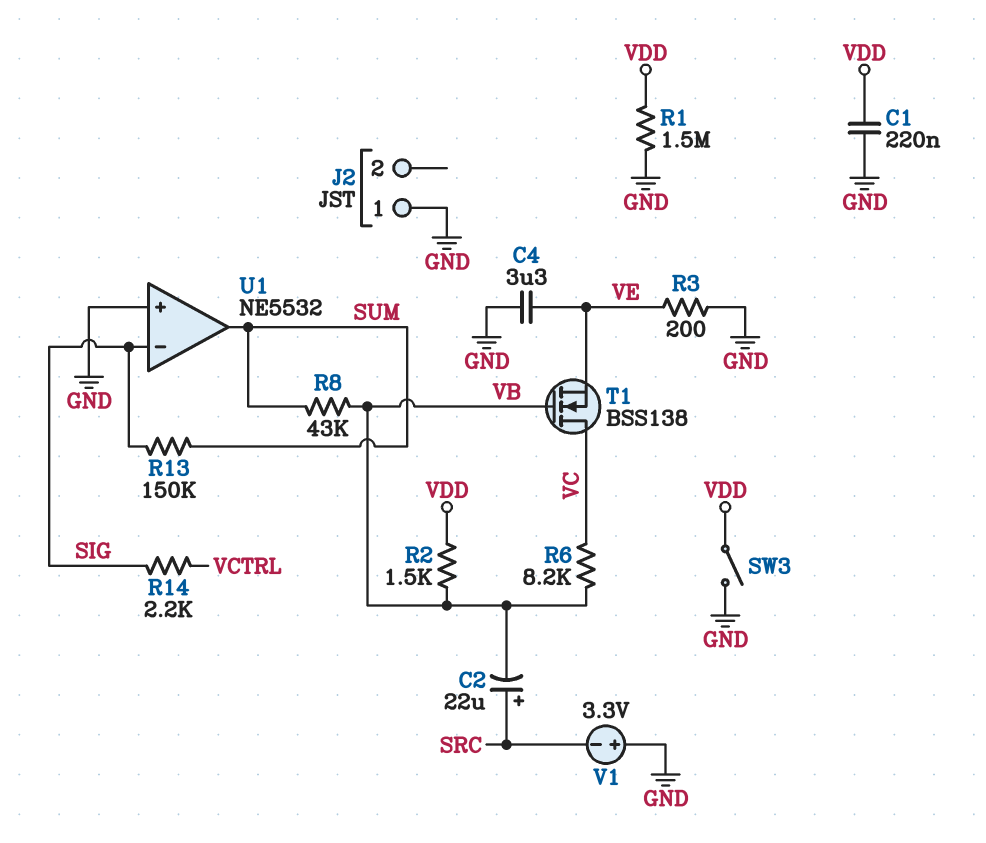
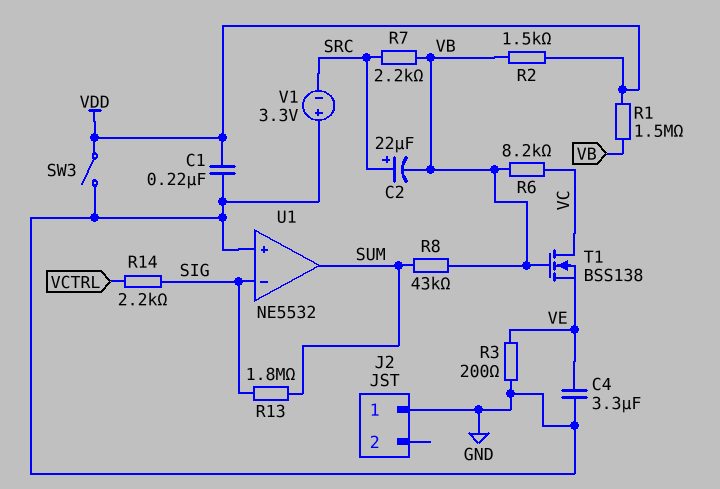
R1: 1.5M (GND, VDD) -> 1.5M (VB, VDD)
R7: none -> 2.2k (SRC, VB)
R13: 150k (SIG, SUM) -> 1.8M (SIG, SUM)

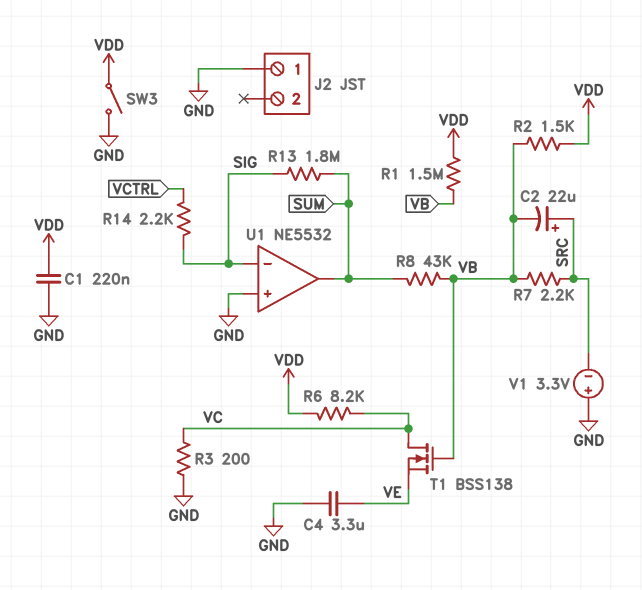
R3: 200 (GND, VE) -> 200 (GND, VC)
R6: 8.2k (VB, VC) -> 8.2k (VC, VDD)

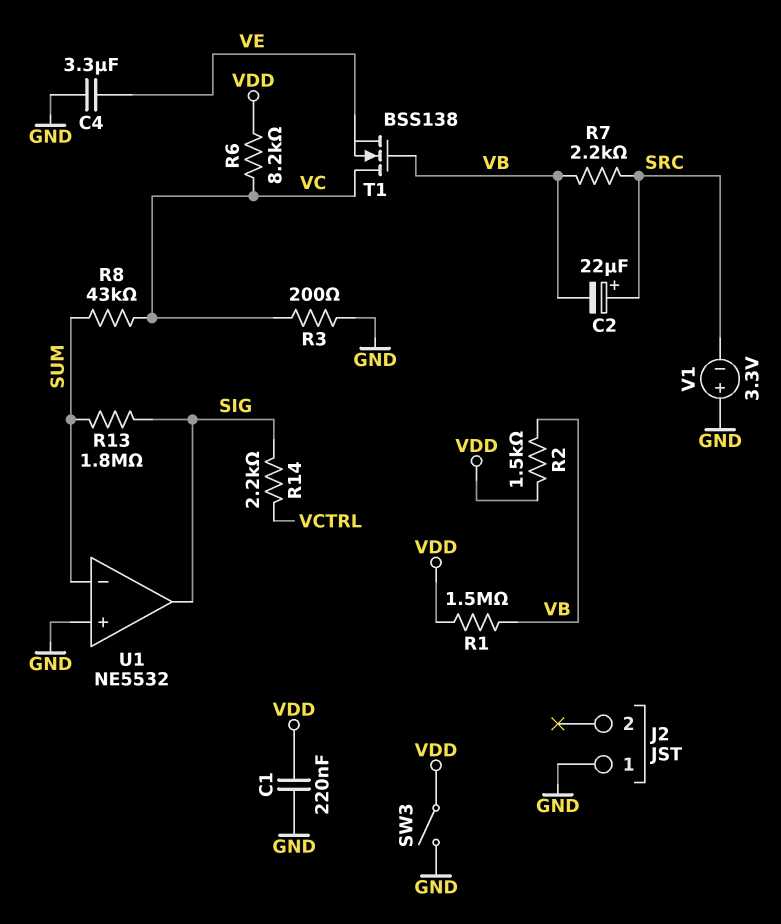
R8: 43k (SUM, VB) -> 43k (SUM, VC)
U1 pin in-: SIG -> SUM
U1 pin out: SUM -> SIG

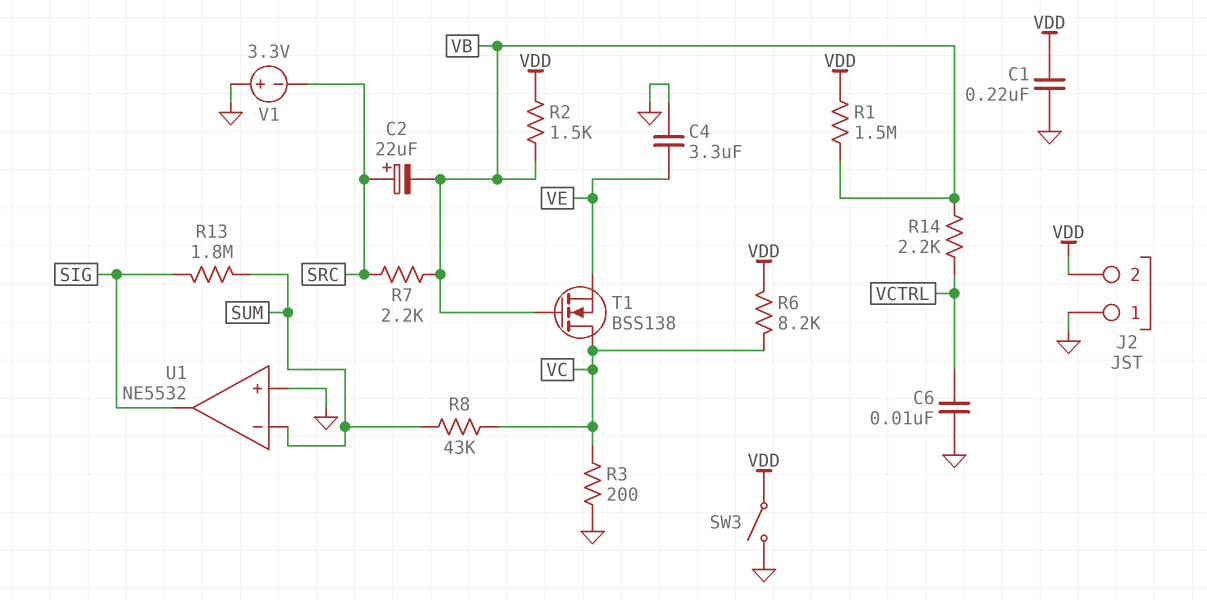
C6: none -> 10nF (GND, VCTRL)
J2 pin 2: none -> VDD
R14: 2.2k (SIG, VCTRL) -> 2.2k (VB, VCTRL)

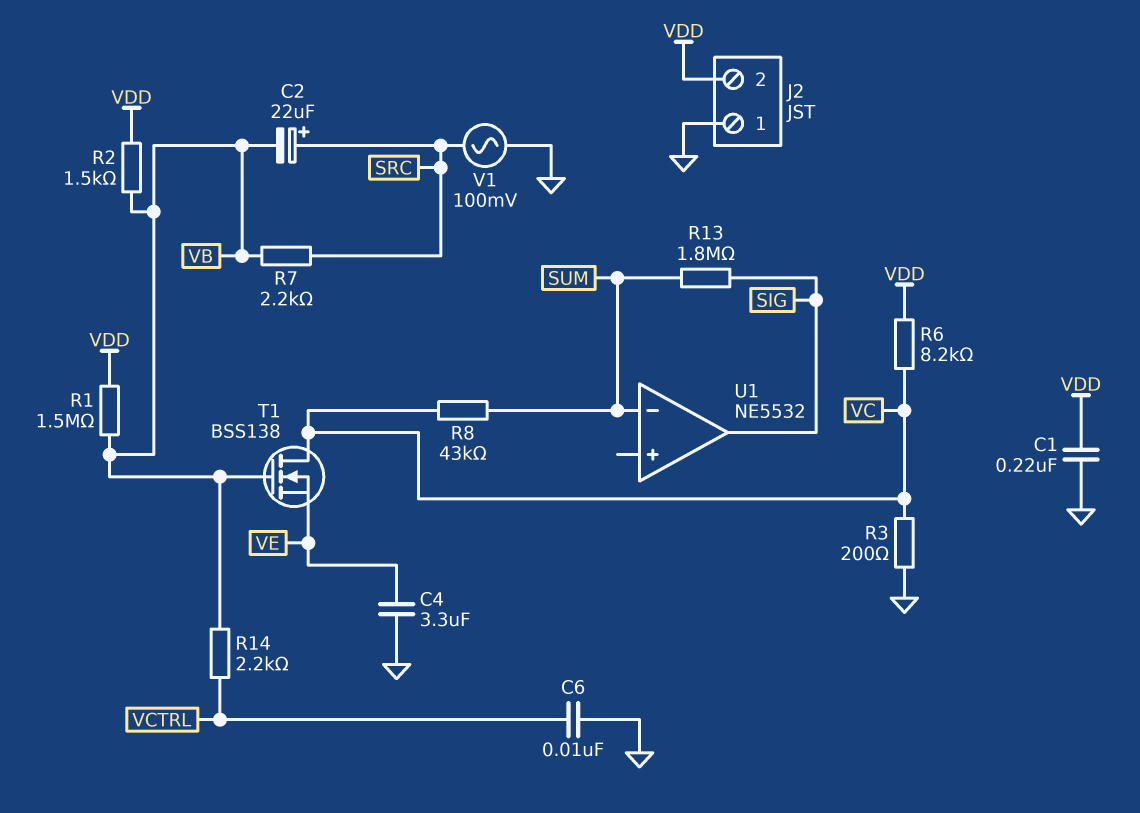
SW3: switch (GND, VDD) -> none
U1 pin in+: GND -> none
V1: 3.3V (plus GND, minus SRC) -> AC 100mV (GND, SRC)

